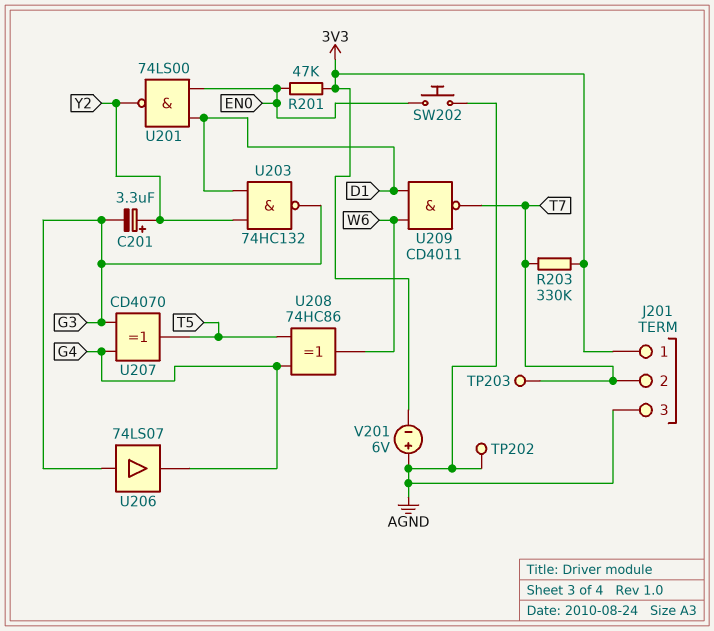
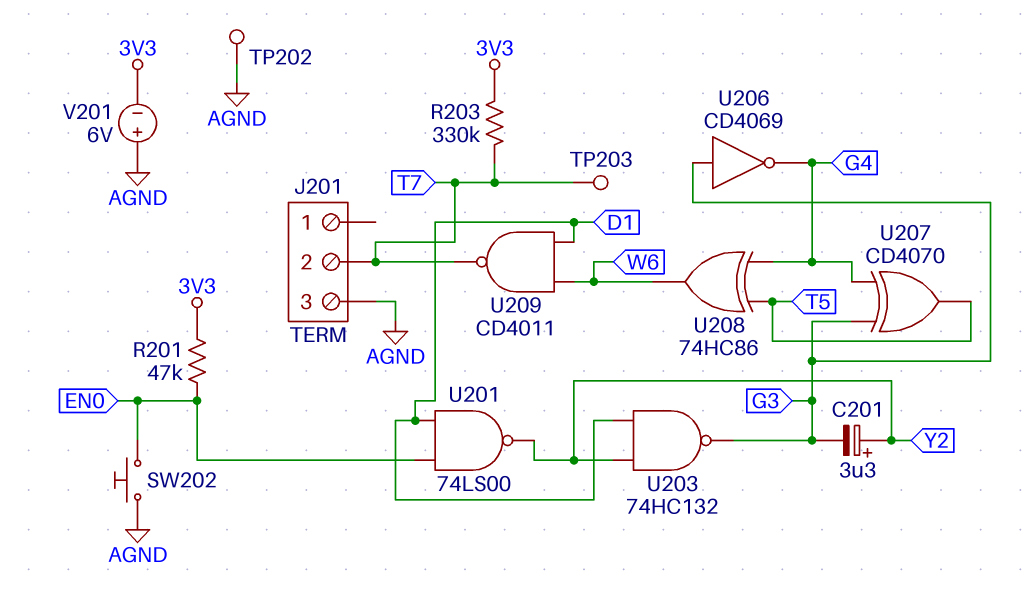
J201 pin 1: 3V3 -> none
U206: buffer 74LS07 (in G3, out G4) -> NOT CD4069 (in G3, out G4)

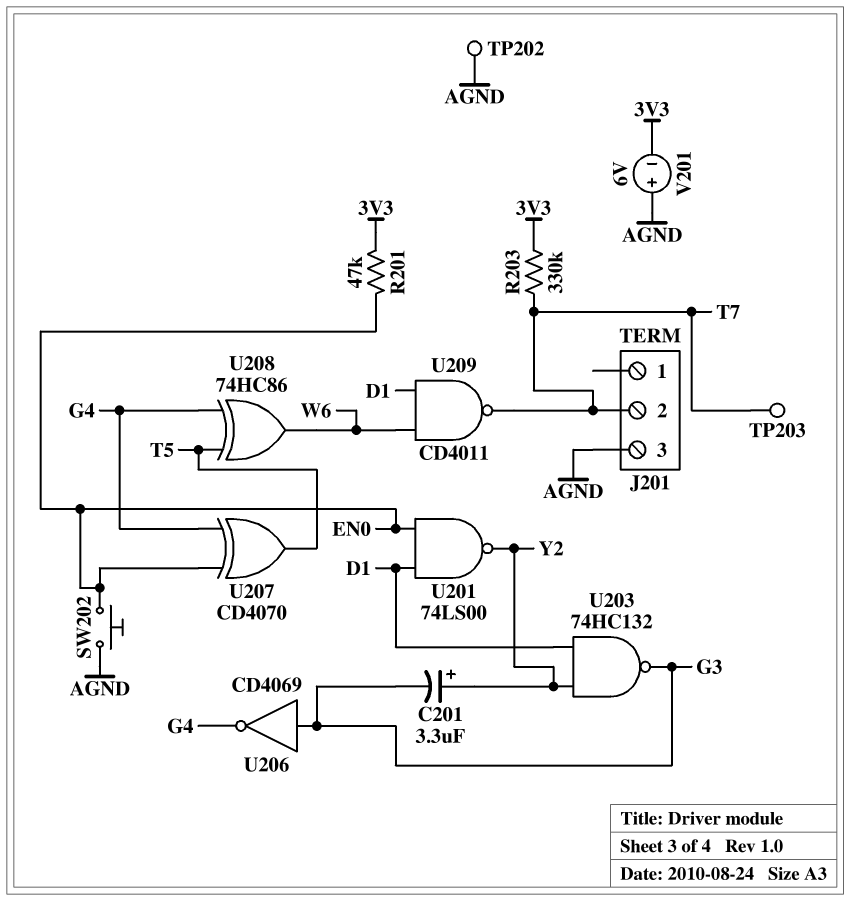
U207: XOR CD4070 (in G3, in G4, out T5) -> XOR CD4070 (in EN0, in G4, out T5)

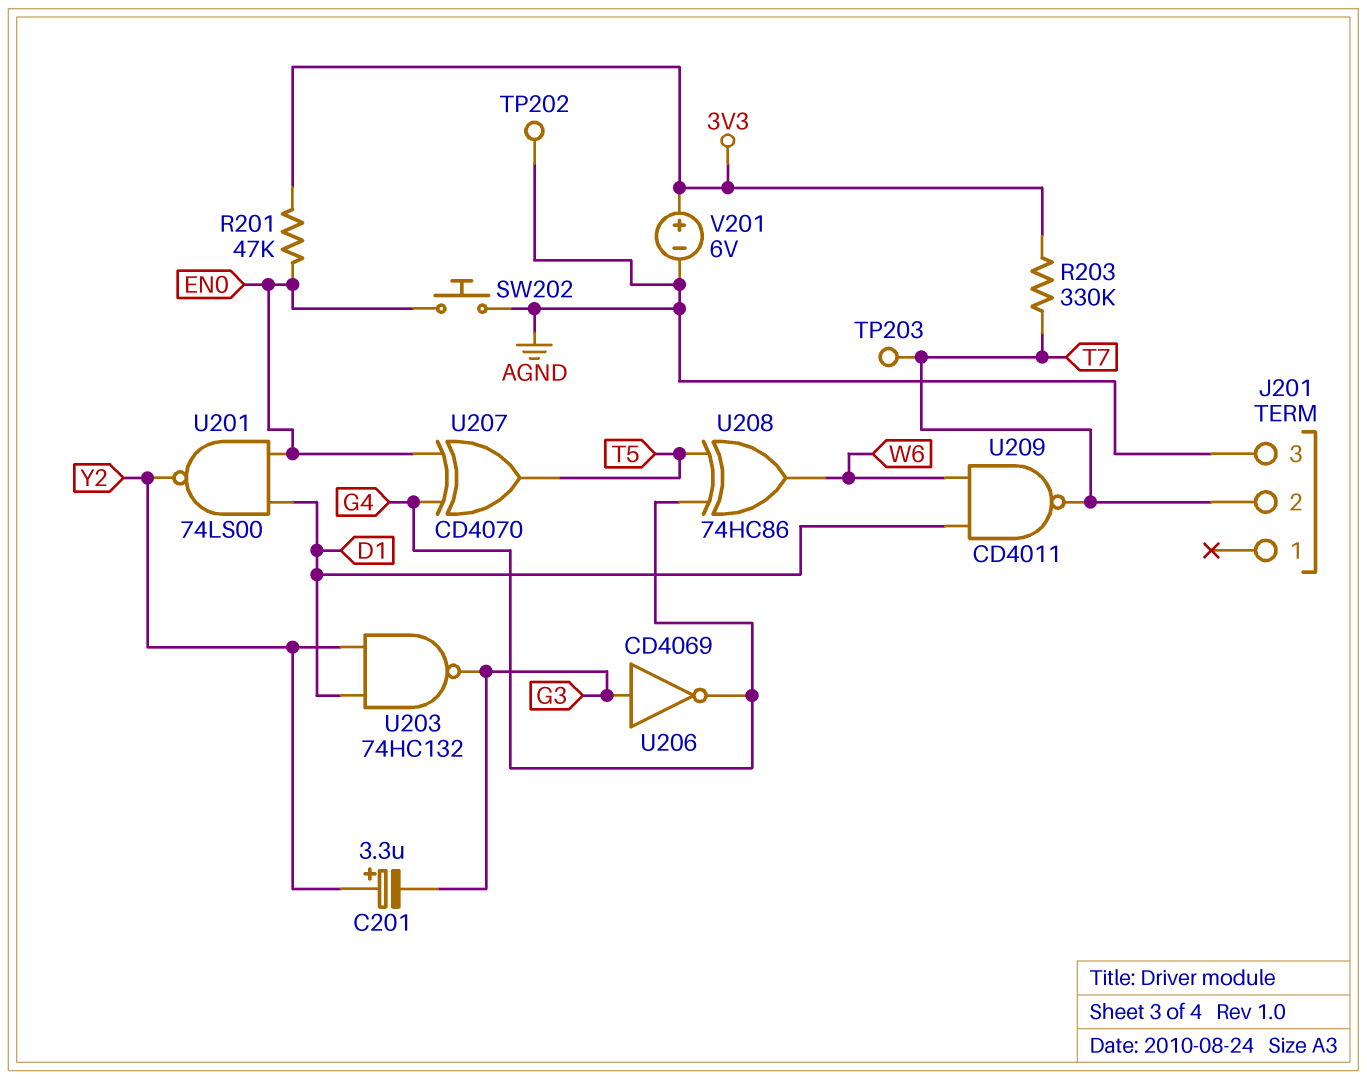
V201: 6V (plus AGND, minus 3V3) -> 6V (plus 3V3, minus AGND)

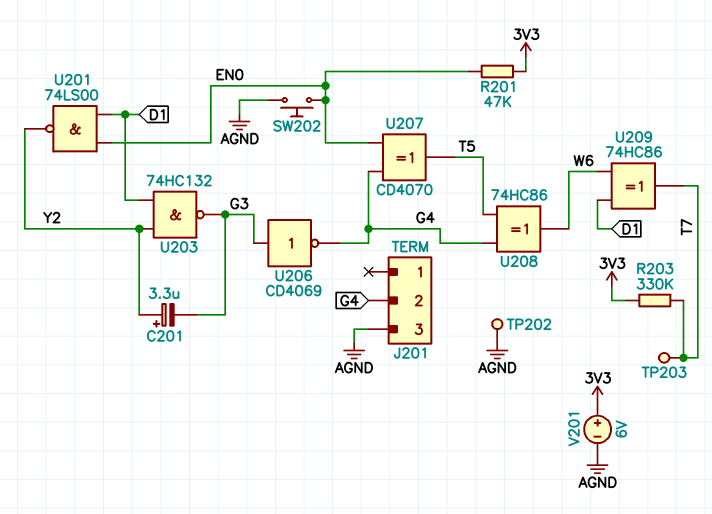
J201 pin 2: T7 -> G4
U209: NAND CD4011 (in D1, in W6, out T7) -> XOR 74HC86 (in D1, in W6, out T7)

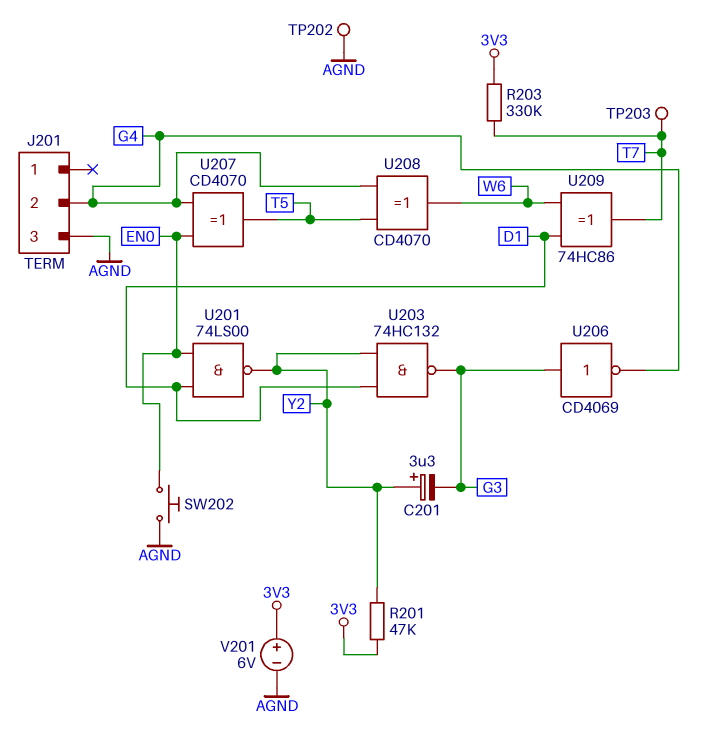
R201: 47k (3V3, EN0) -> 47k (3V3, Y2)
U208: XOR 74HC86 (in G4, in T5, out W6) -> XOR CD4070 (in G4, in T5, out W6)

